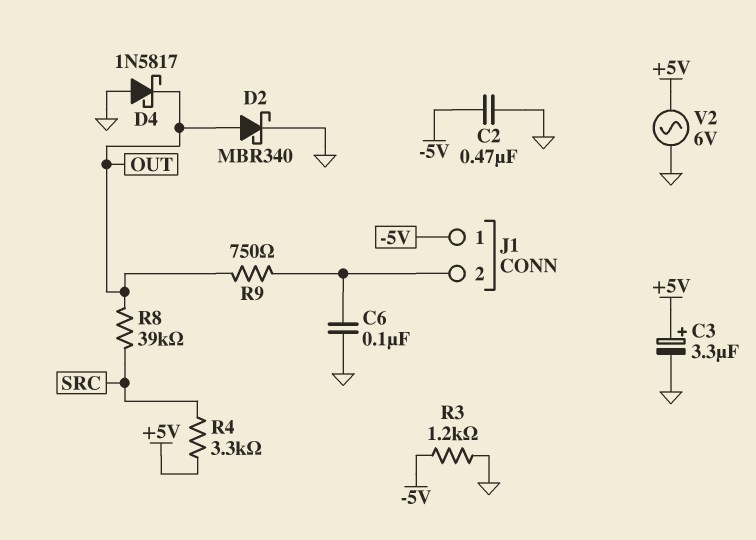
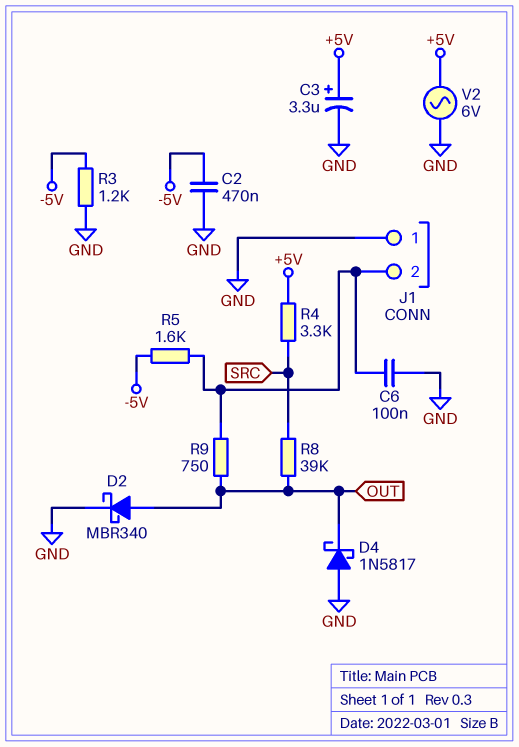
J1 pin 1: -5V -> GND
R5: none -> 1.6k (-5V, J1/2)

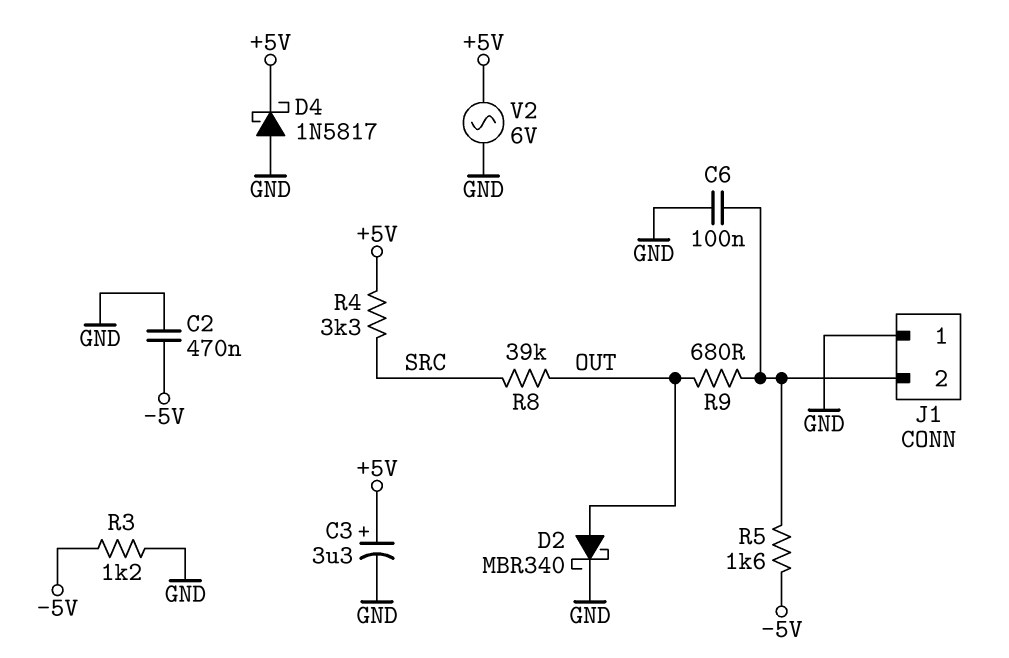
D4: schottky 1N5817 (A GND, K OUT) -> schottky 1N5817 (A GND, K +5V)
R9: 750 (J1/2, OUT) -> 680 (J1/2, OUT)

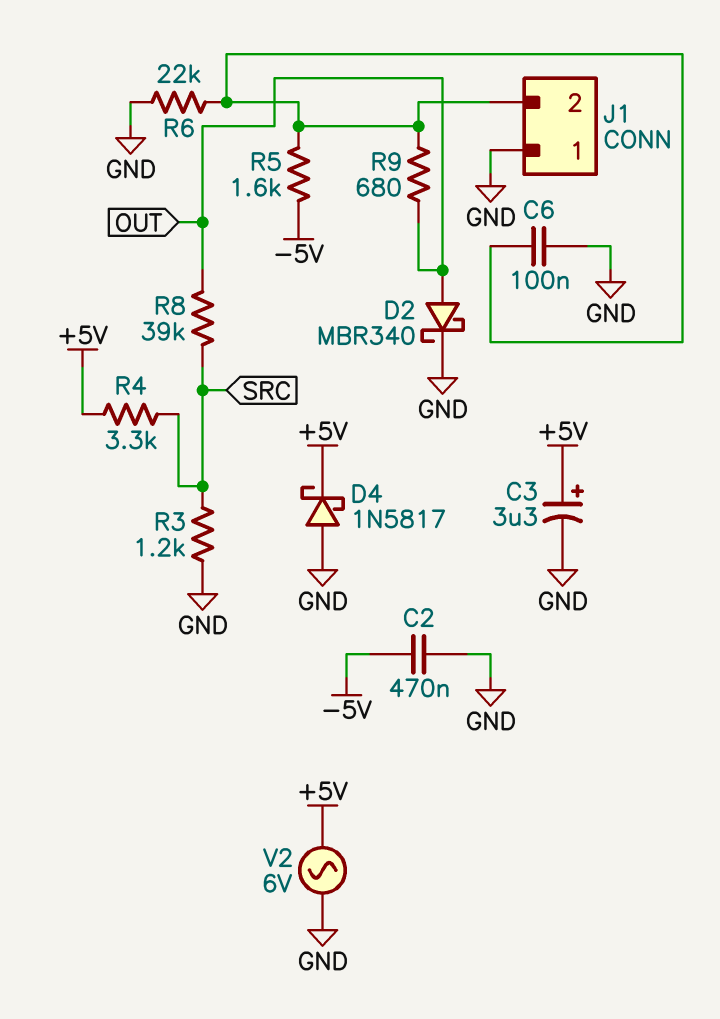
R3: 1.2k (-5V, GND) -> 1.2k (GND, SRC)
R6: none -> 22k (GND, J1/2)

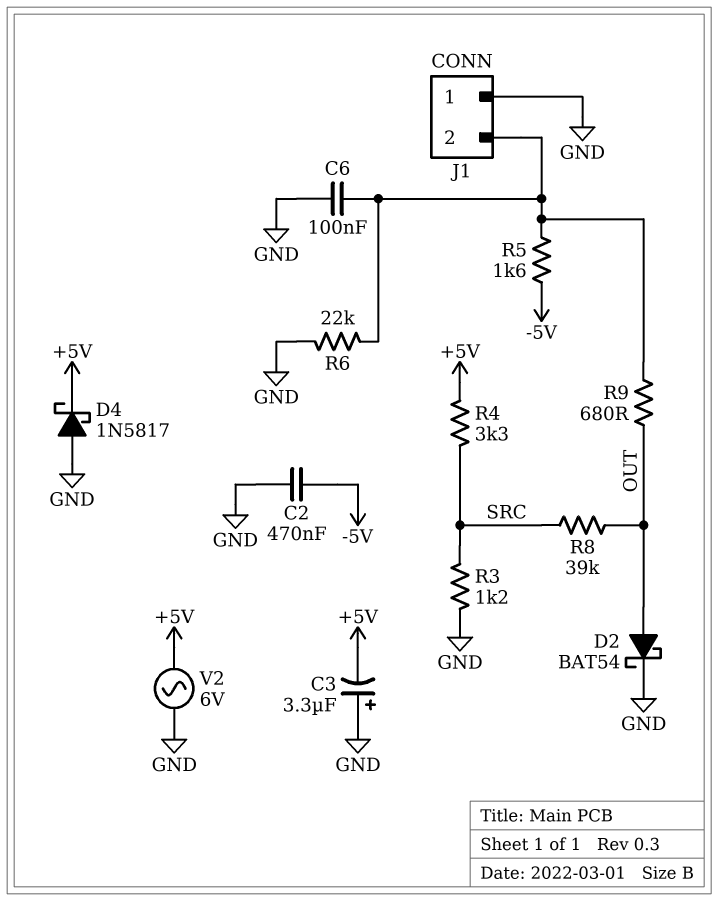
C3: 3.3uF (plus +5V, minus GND) -> 3.3uF (plus GND, minus +5V)
D2: schottky MBR340 (A OUT, K GND) -> schottky BAT54 (A OUT, K GND)

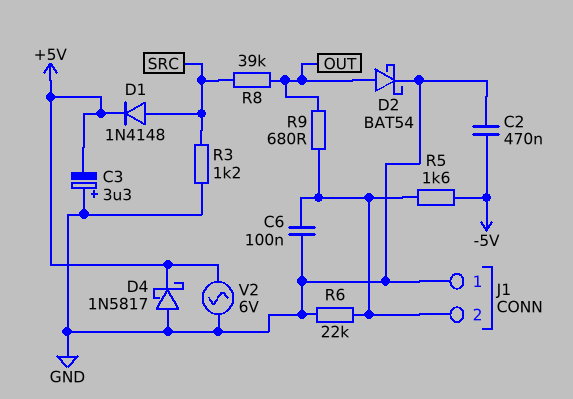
D1: none -> diode 1N4148 (A SRC, K +5V)
R4: 3.3k (+5V, SRC) -> none

